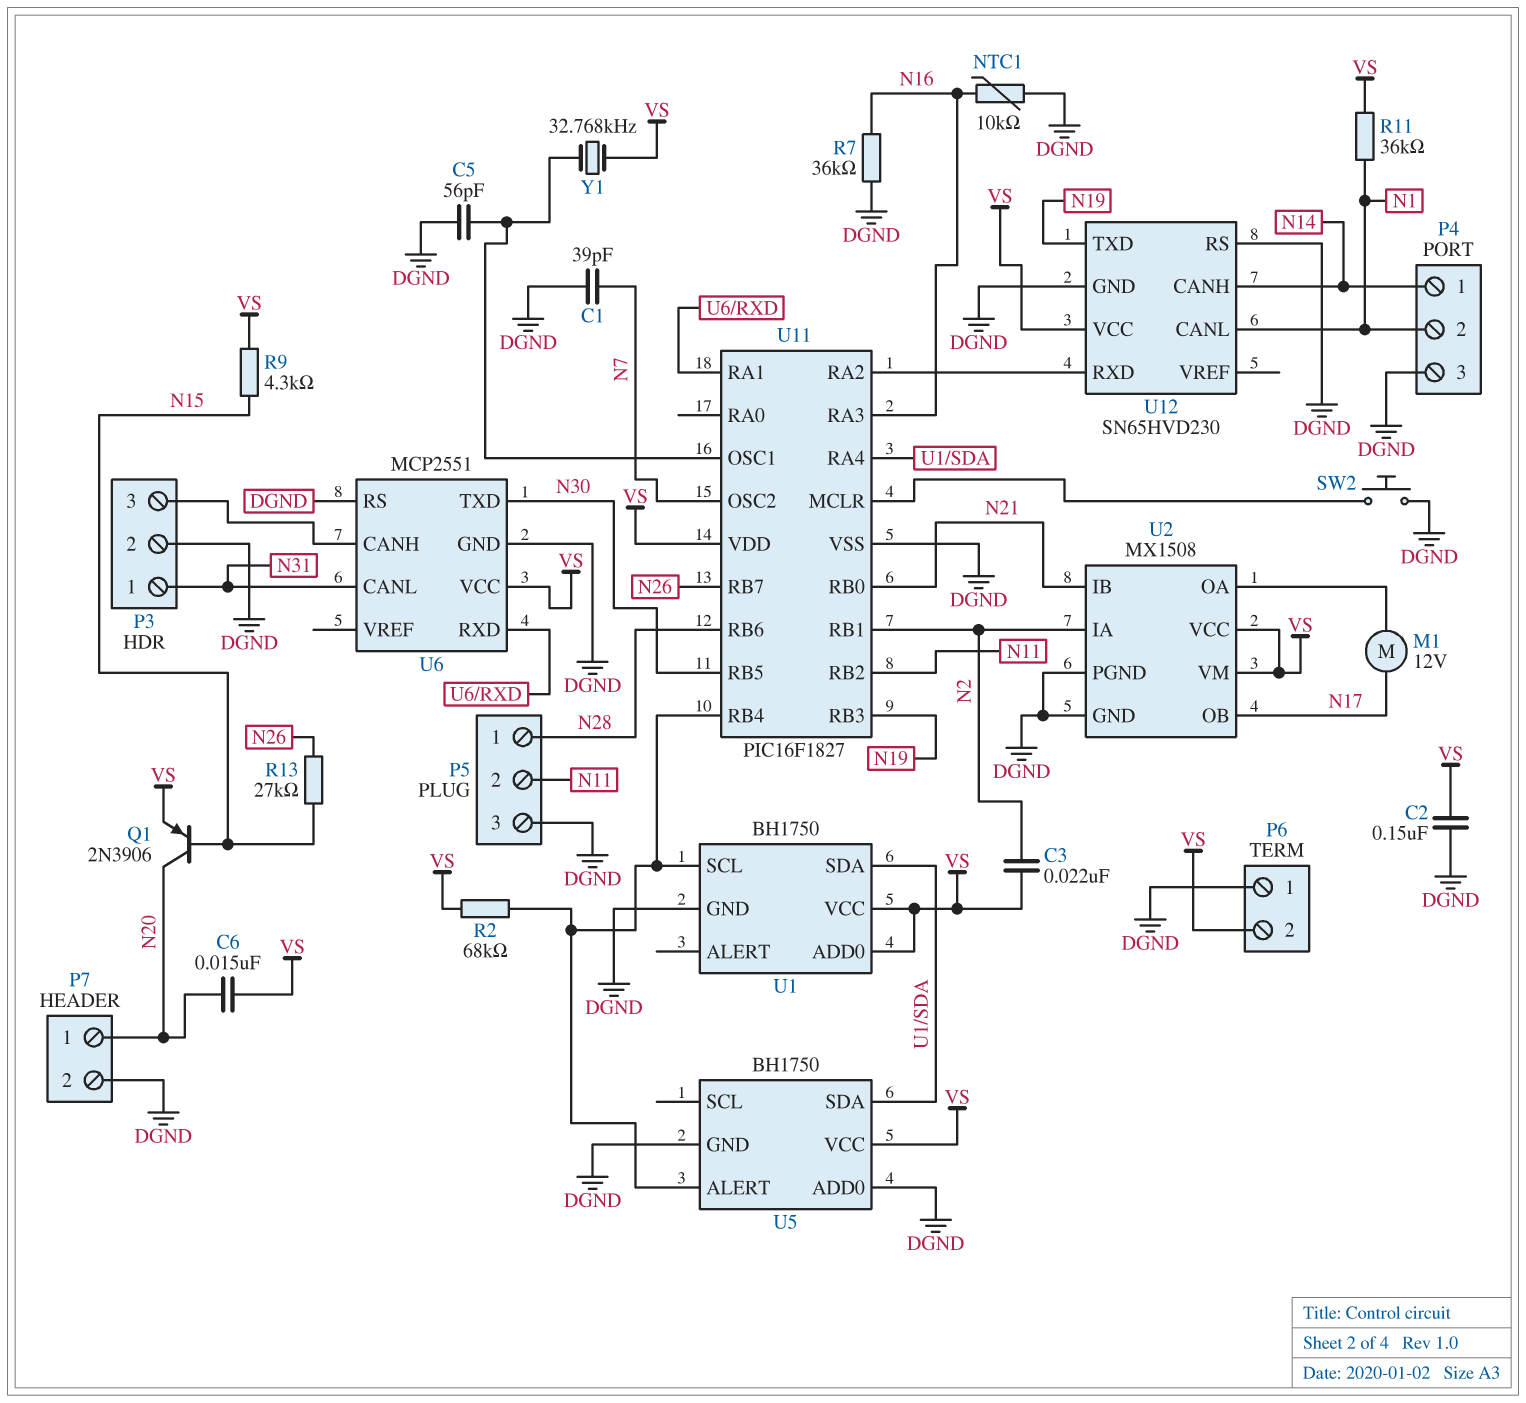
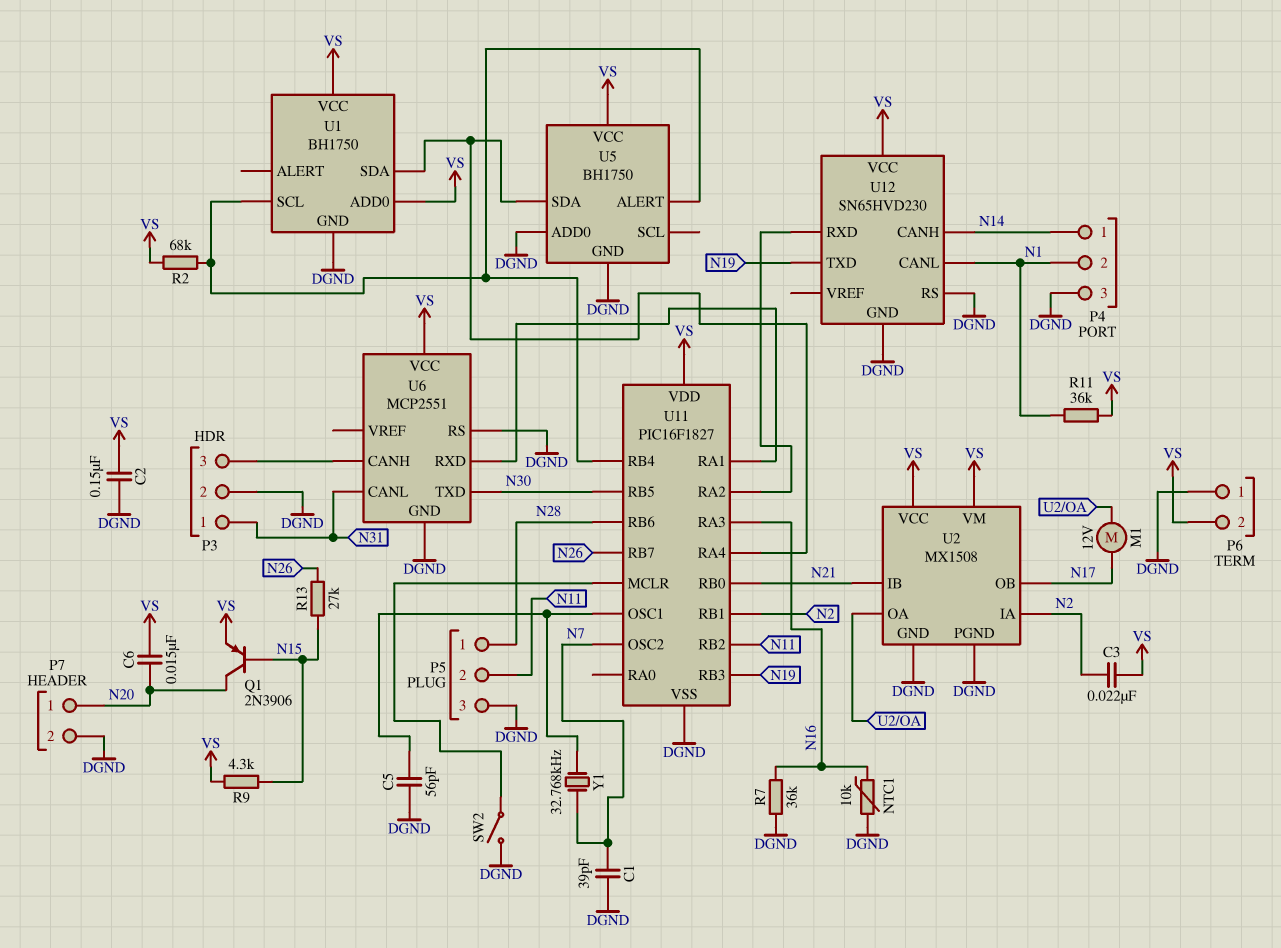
SW2: button (DGND, U11/MCLR) -> switch (DGND, U11/MCLR)
Y1: 32.768kHz (U11/OSC1, VS) -> 32.768kHz (N7, U11/OSC1)

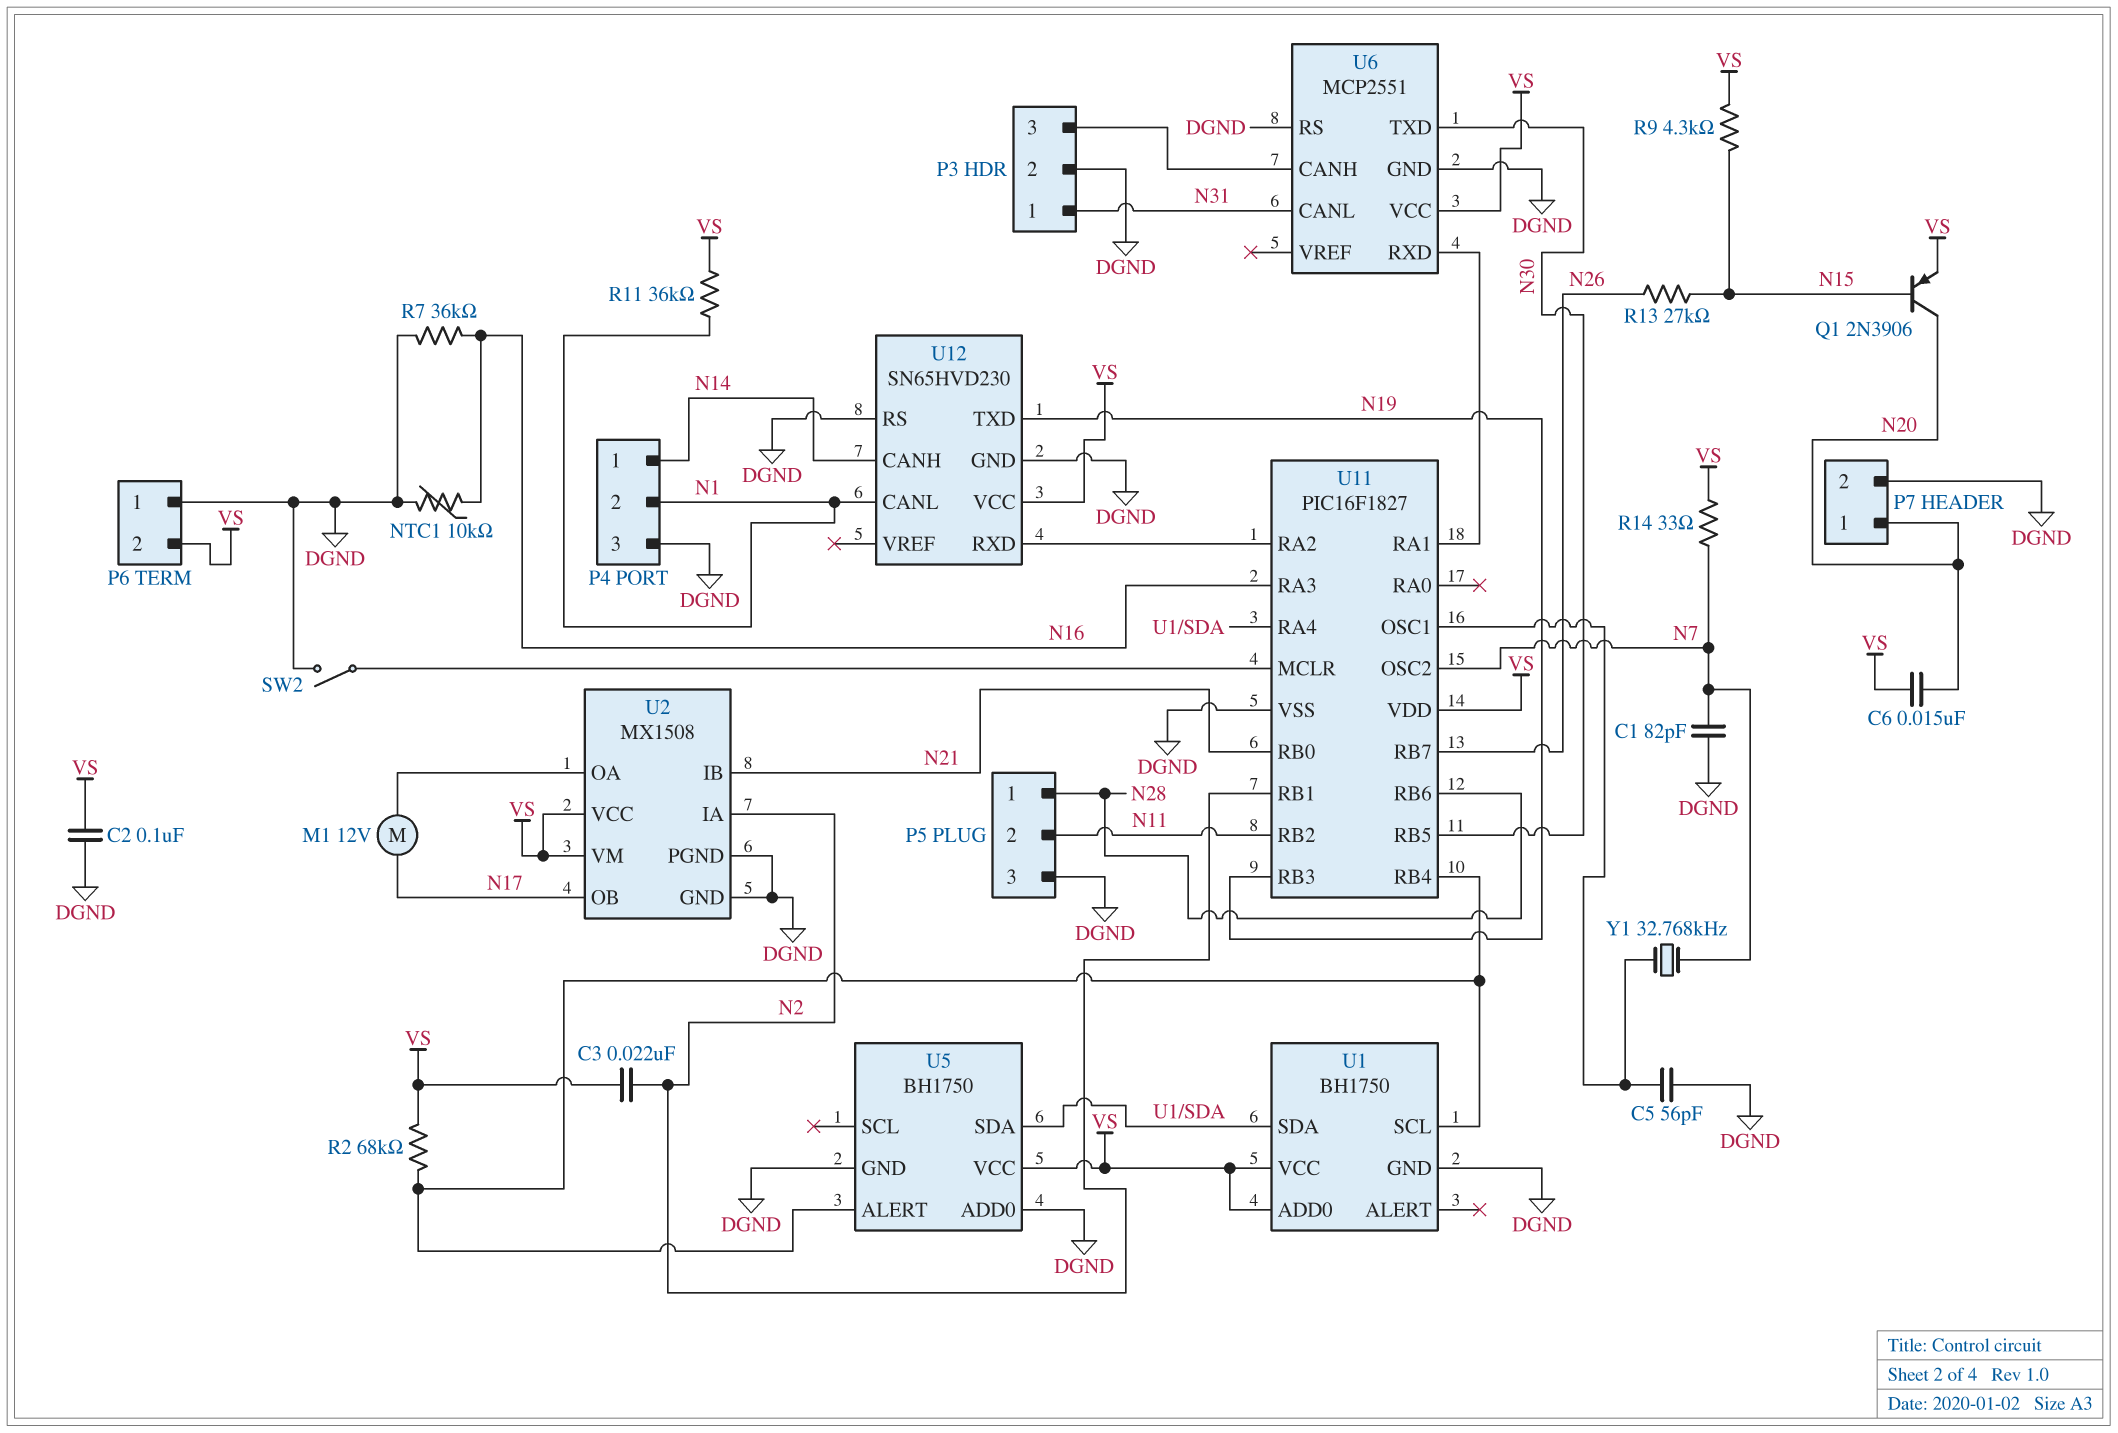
C1: 39pF (DGND, N7) -> 82pF (DGND, N7)
C2: 150nF (DGND, VS) -> 100nF (DGND, VS)
R14: none -> 33 (N7, VS)

